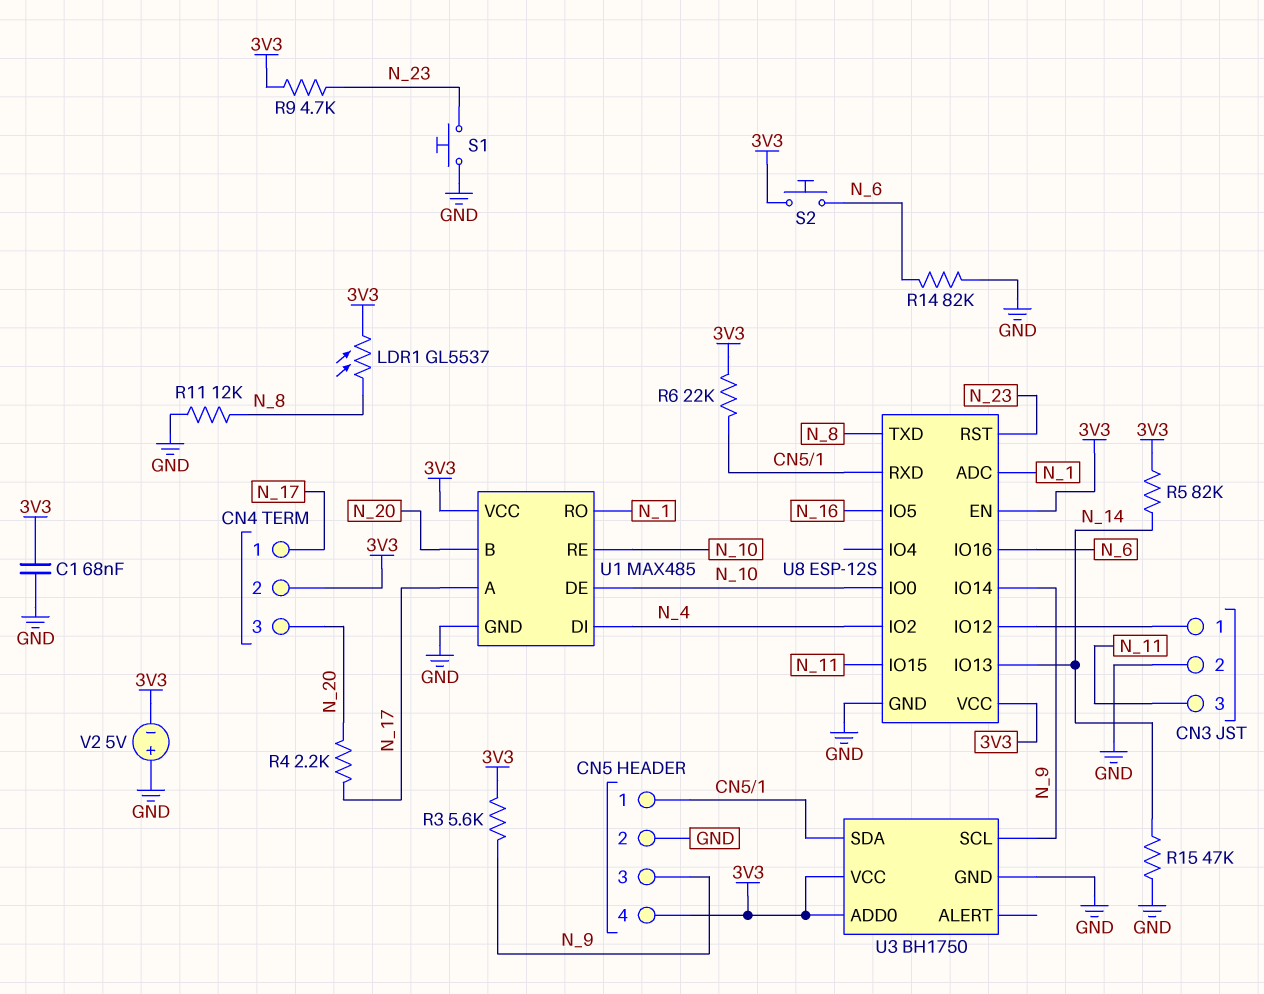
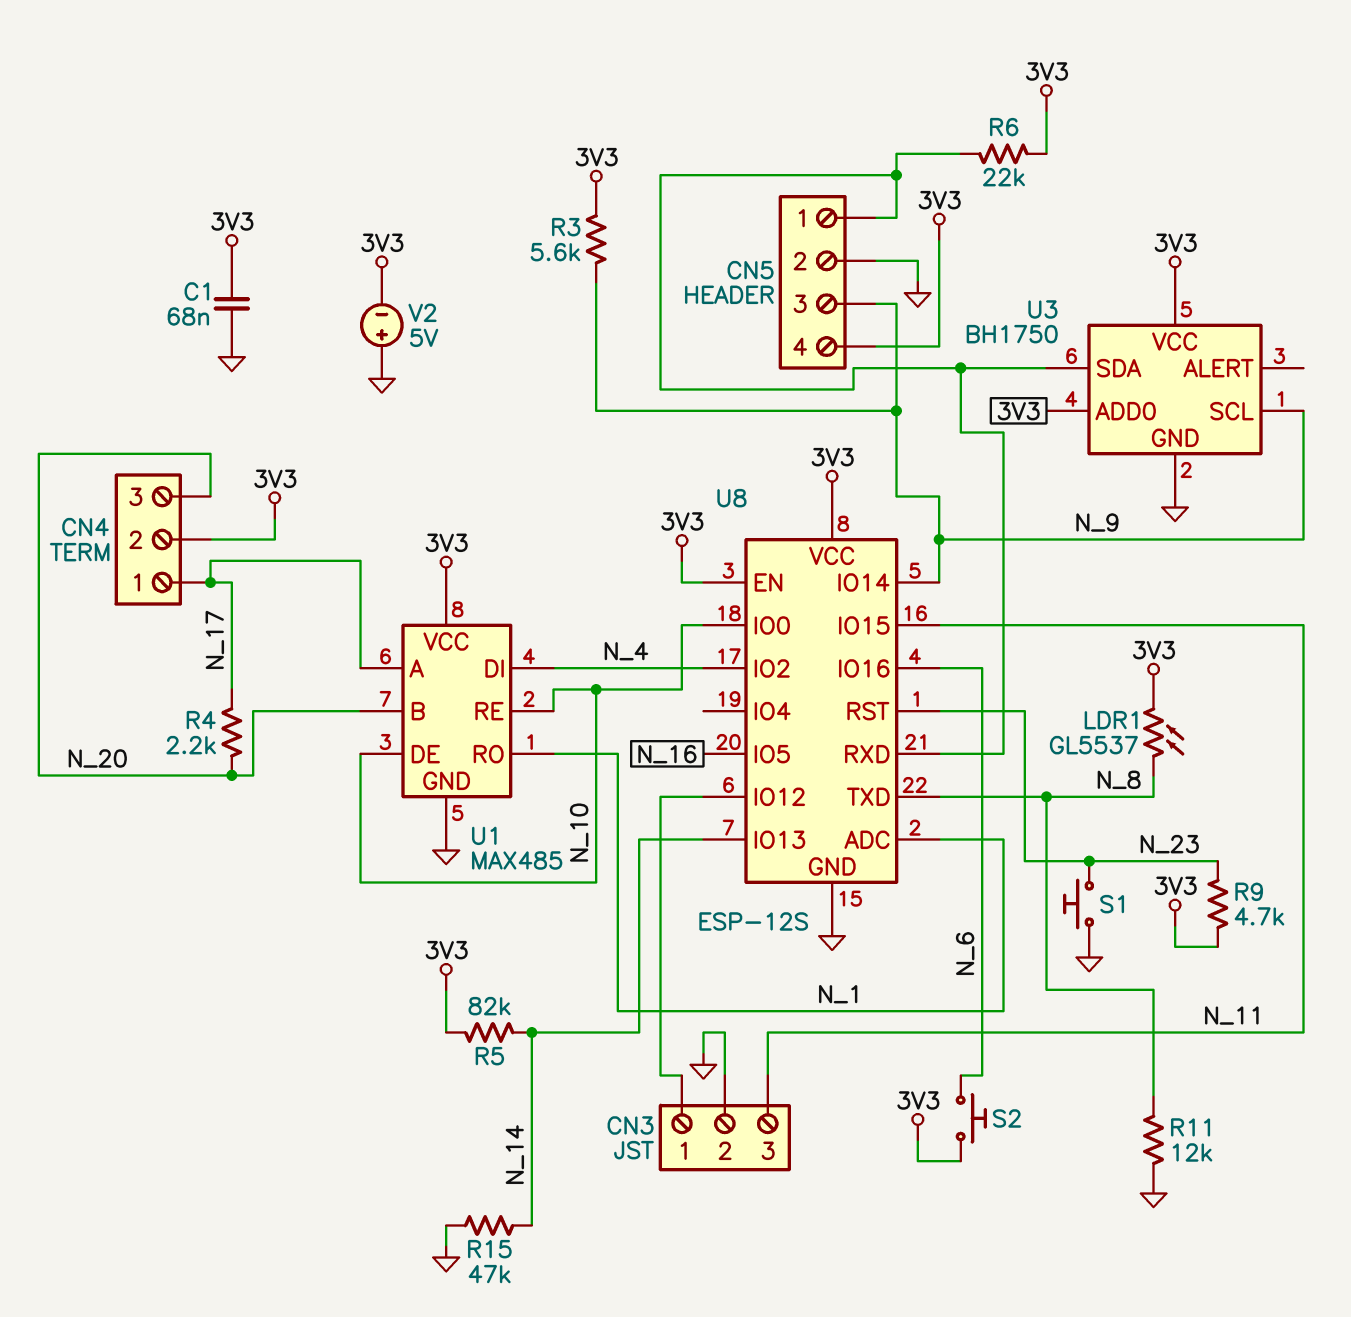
R14: 82k (GND, N_6) -> none

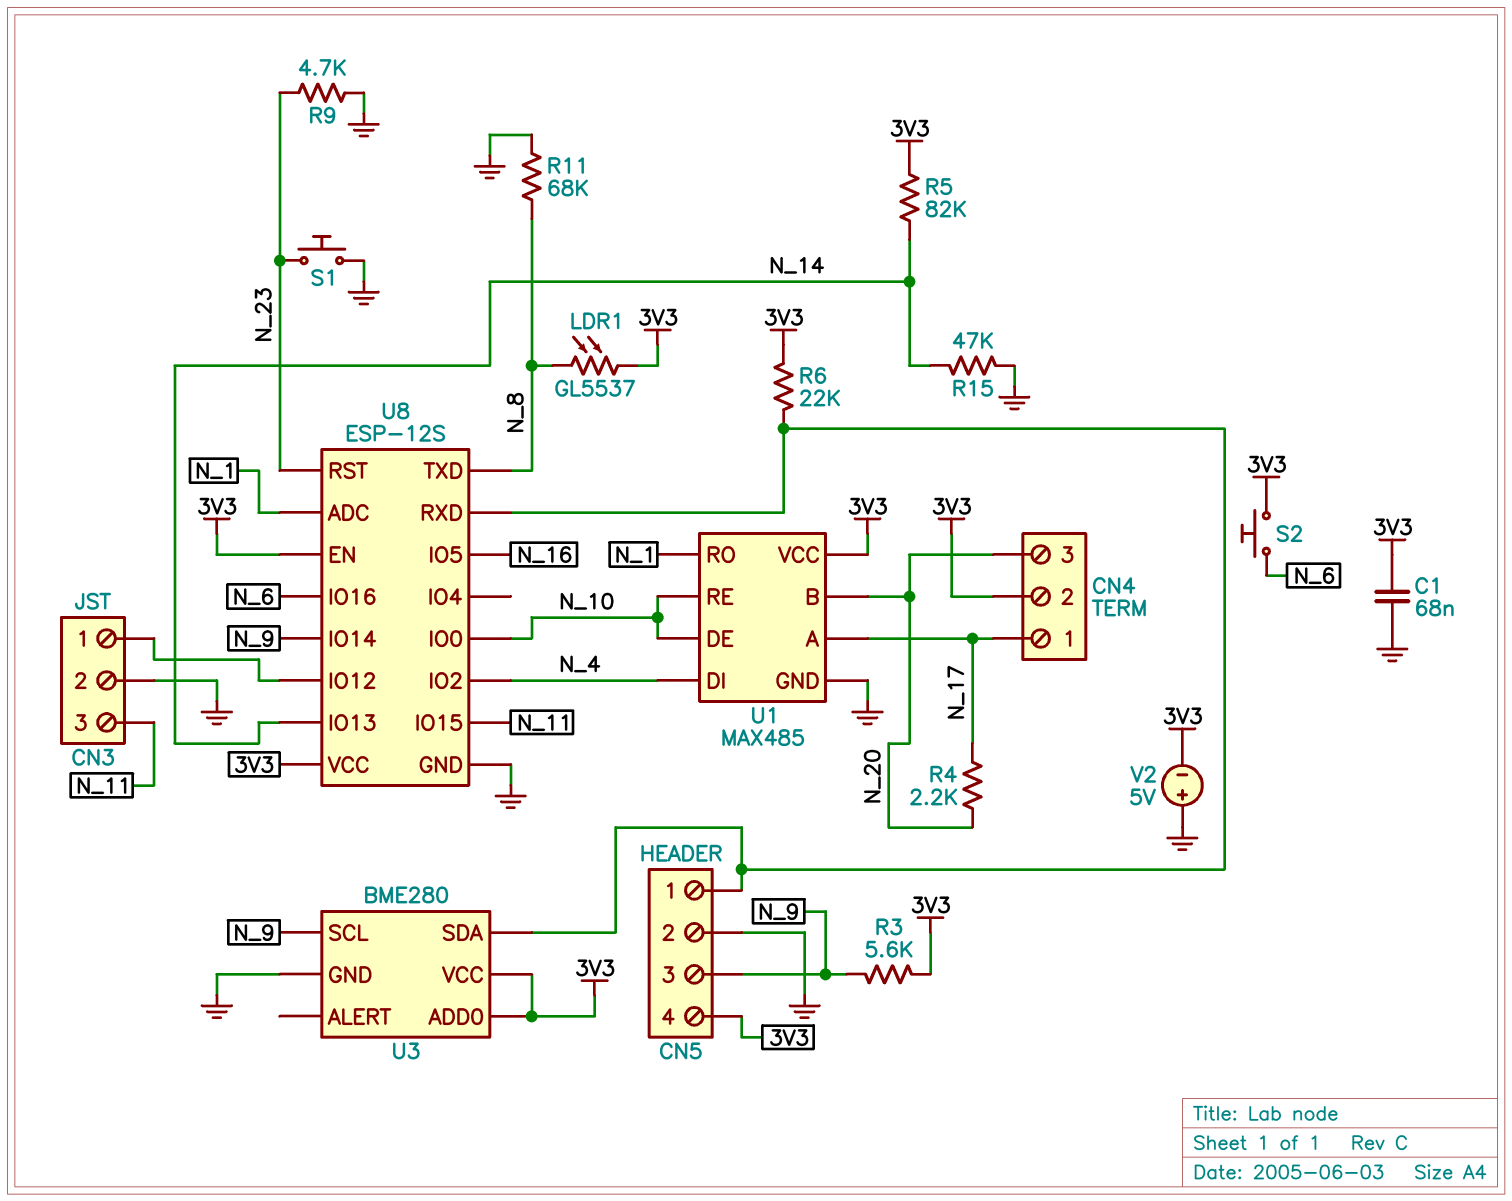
R9: 4.7k (3V3, N_23) -> 4.7k (GND, N_23)
R11: 12k (GND, N_8) -> 68k (GND, N_8)
U3: BH1750 -> BME280

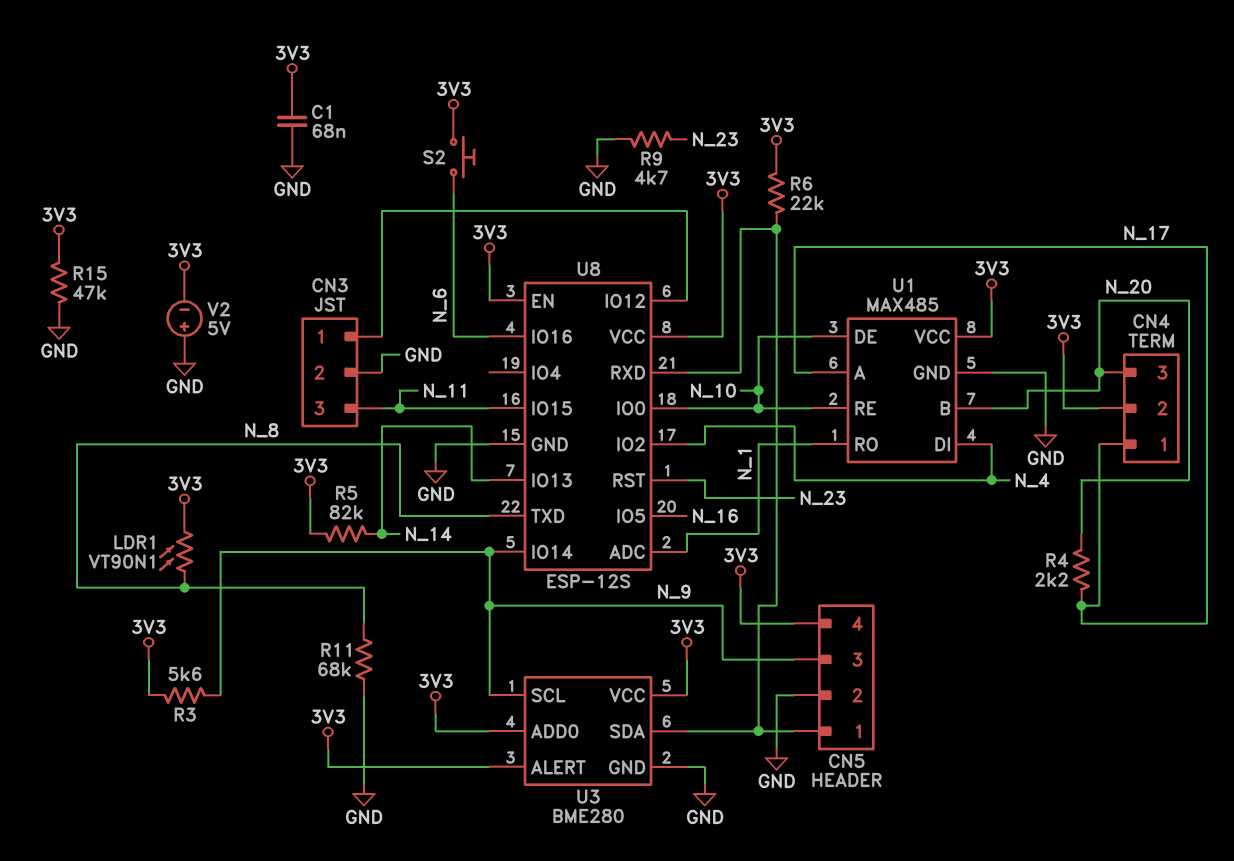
LDR1: GL5537 (3V3, N_8) -> VT90N1 (3V3, N_8)
R15: 47k (GND, N_14) -> 47k (3V3, GND)
S1: button (GND, N_23) -> none
U3 pin ALERT: none -> 3V3

